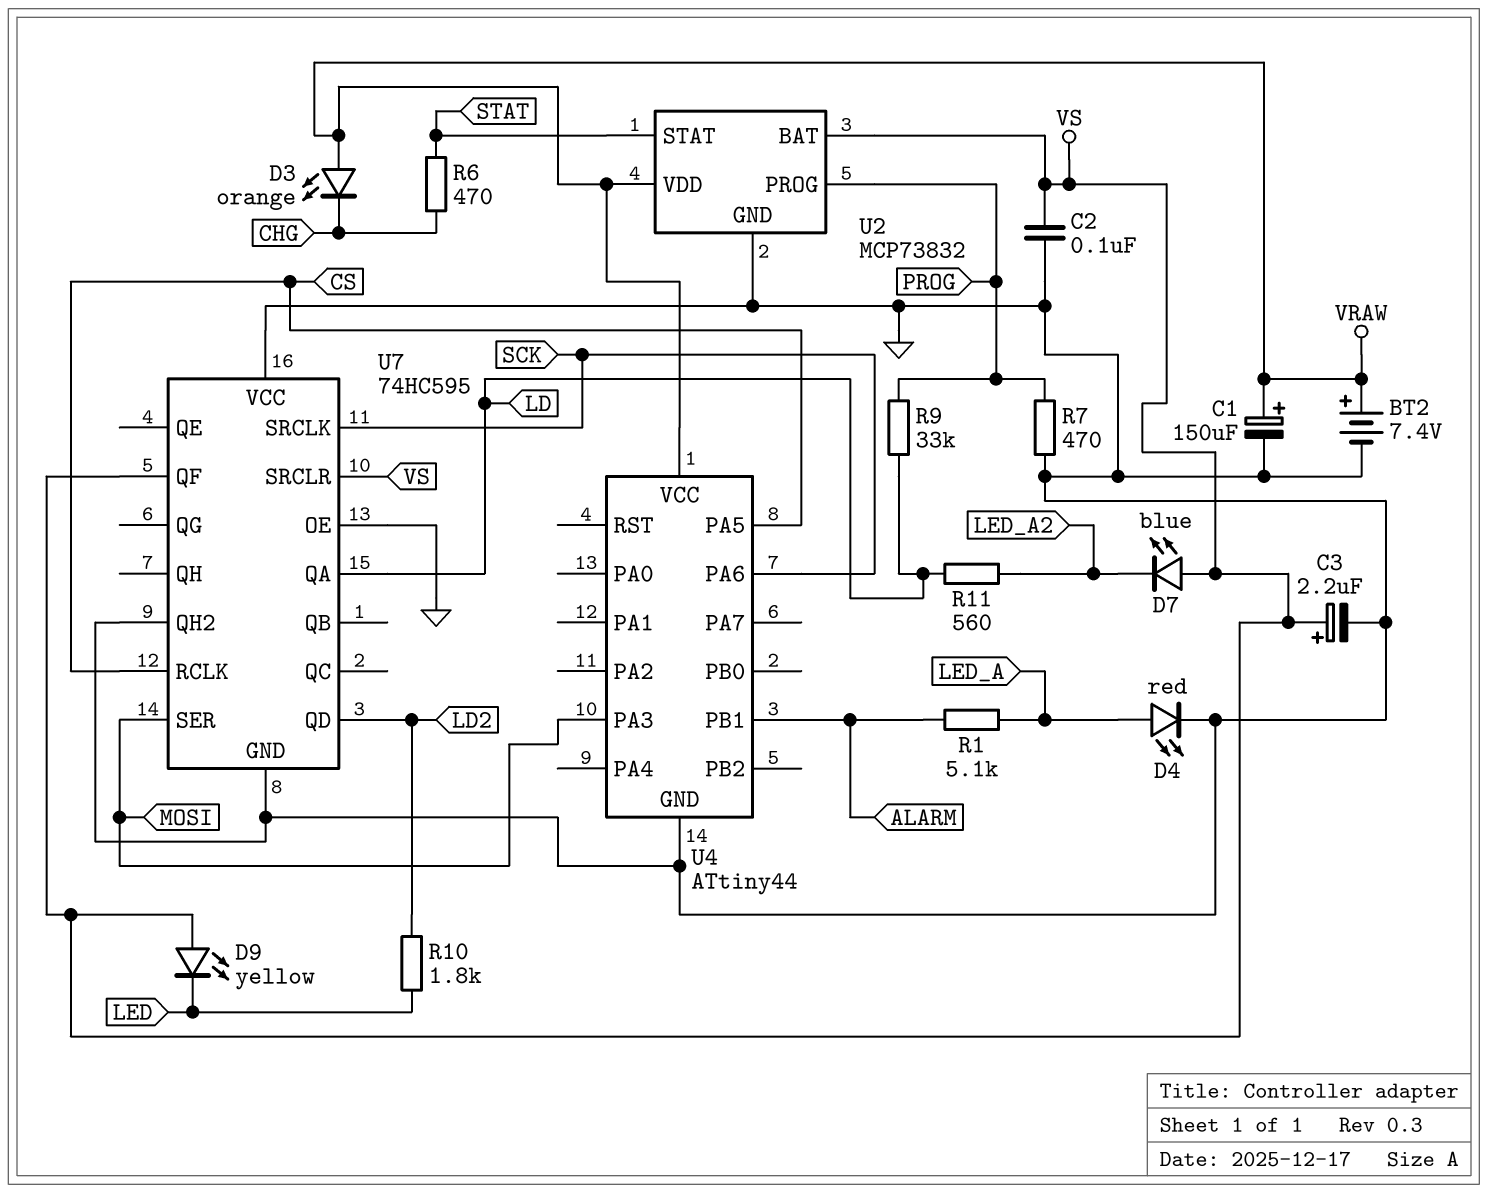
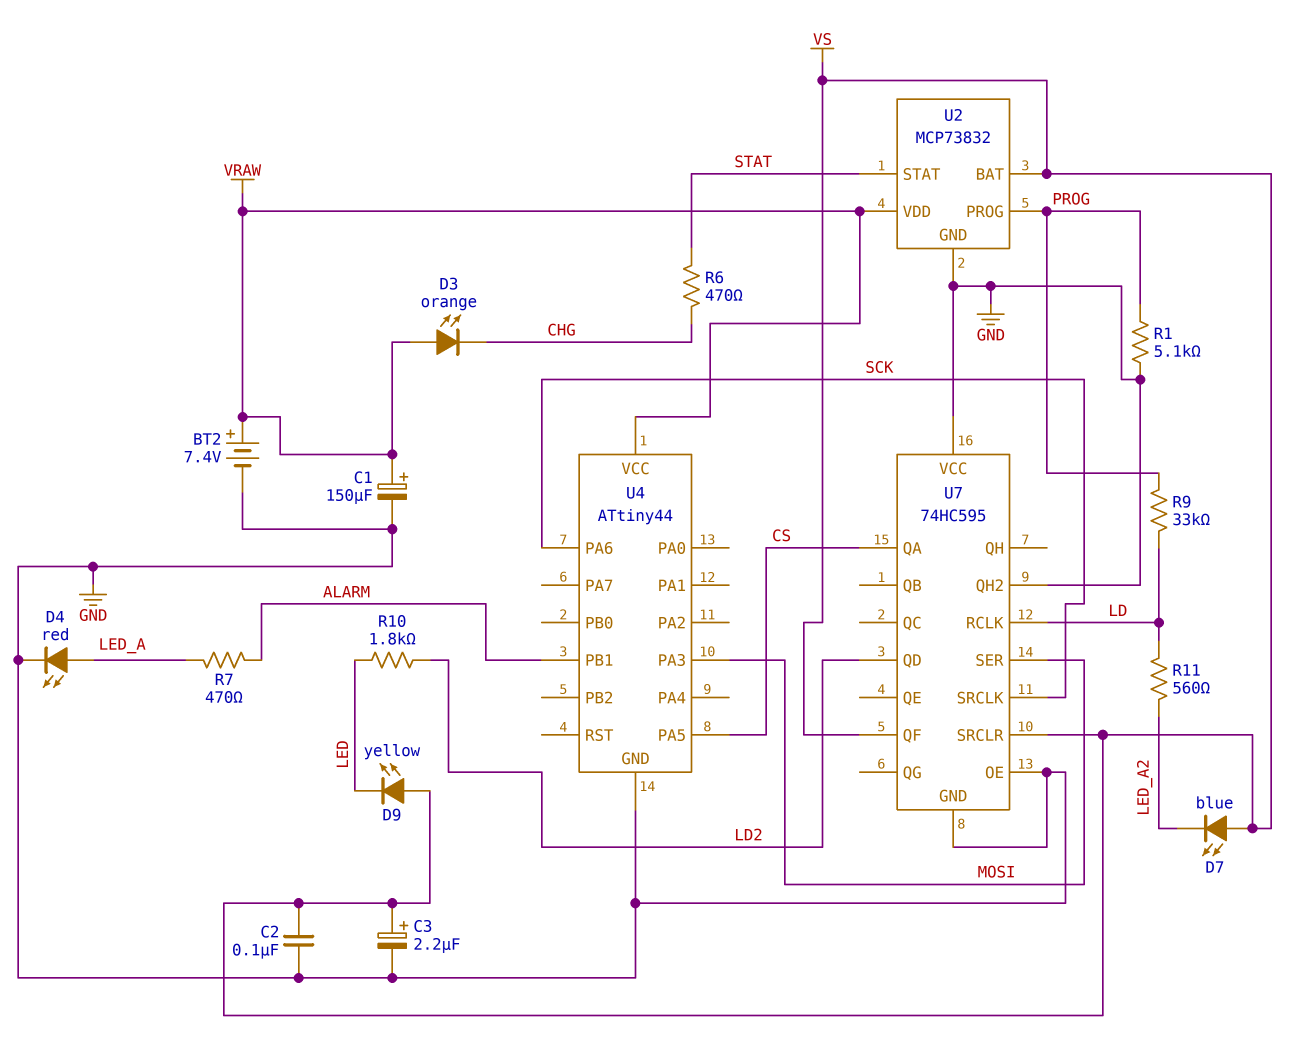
R1: 5.1k (ALARM, LED_A) -> 5.1k (GND, PROG)
R7: 470 (GND, PROG) -> 470 (ALARM, LED_A)
U7 pin QA: LD -> CS
U7 pin RCLK: CS -> LD

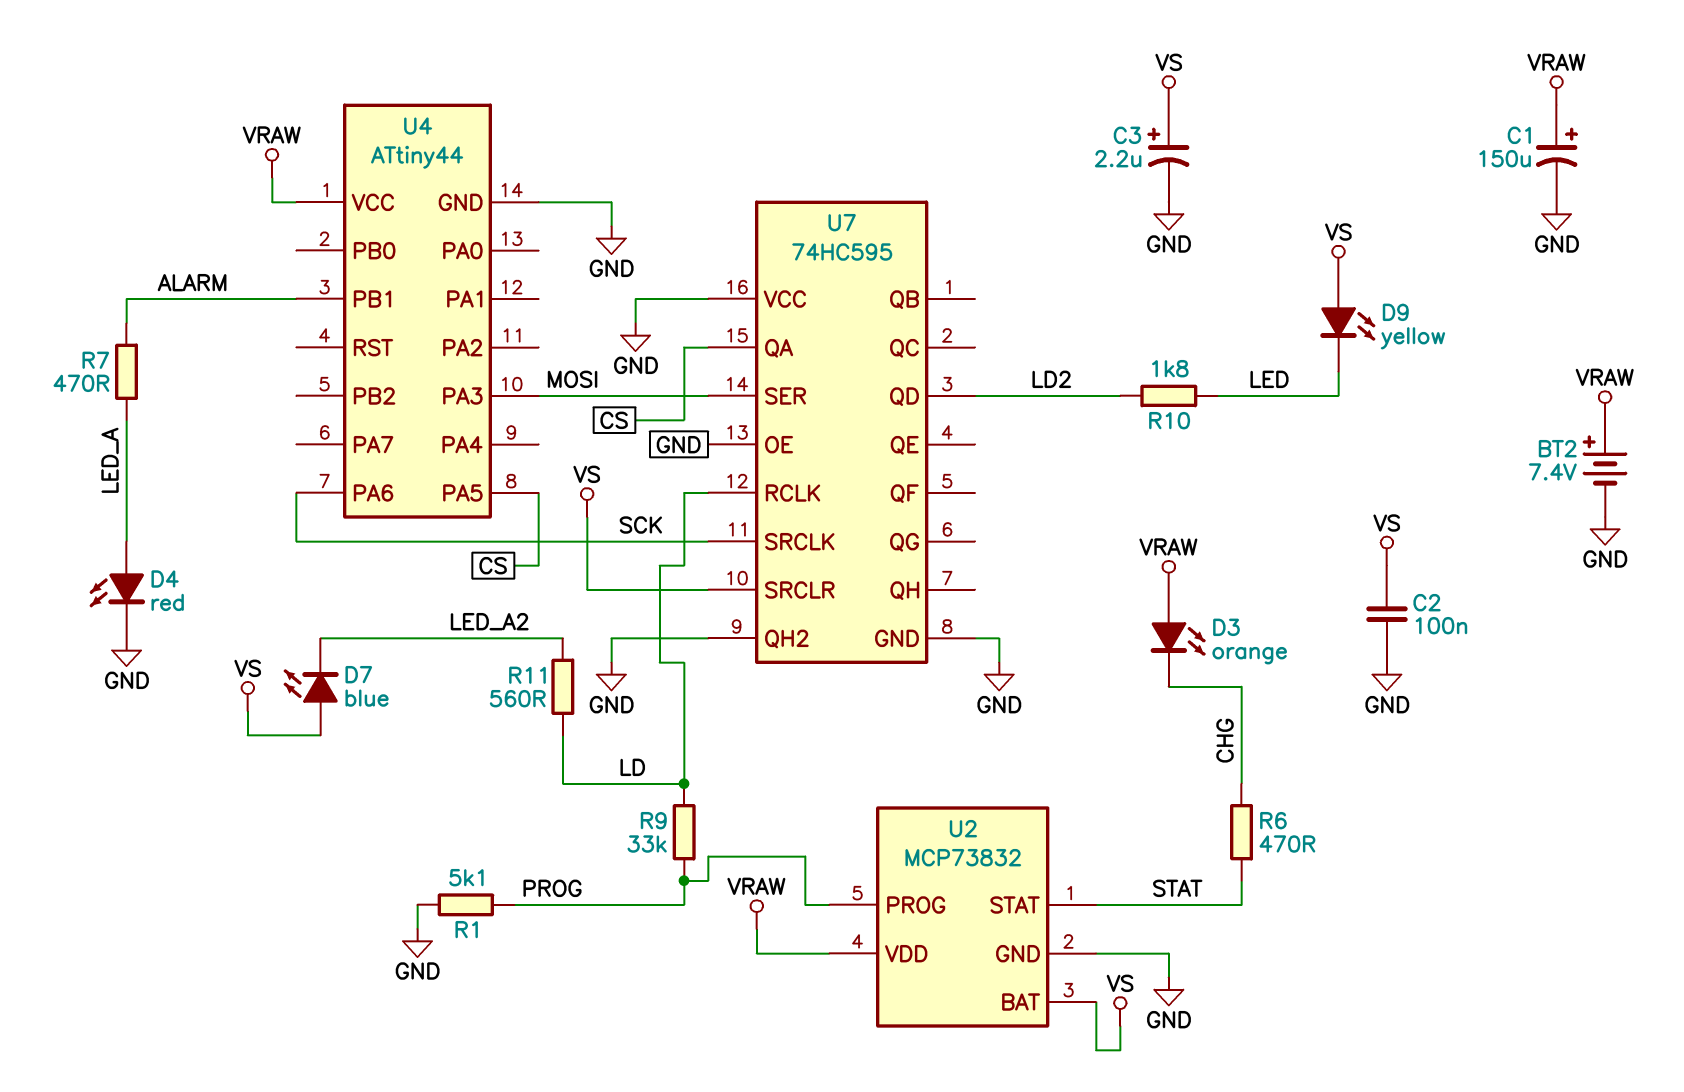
U7 pin QF: VS -> none

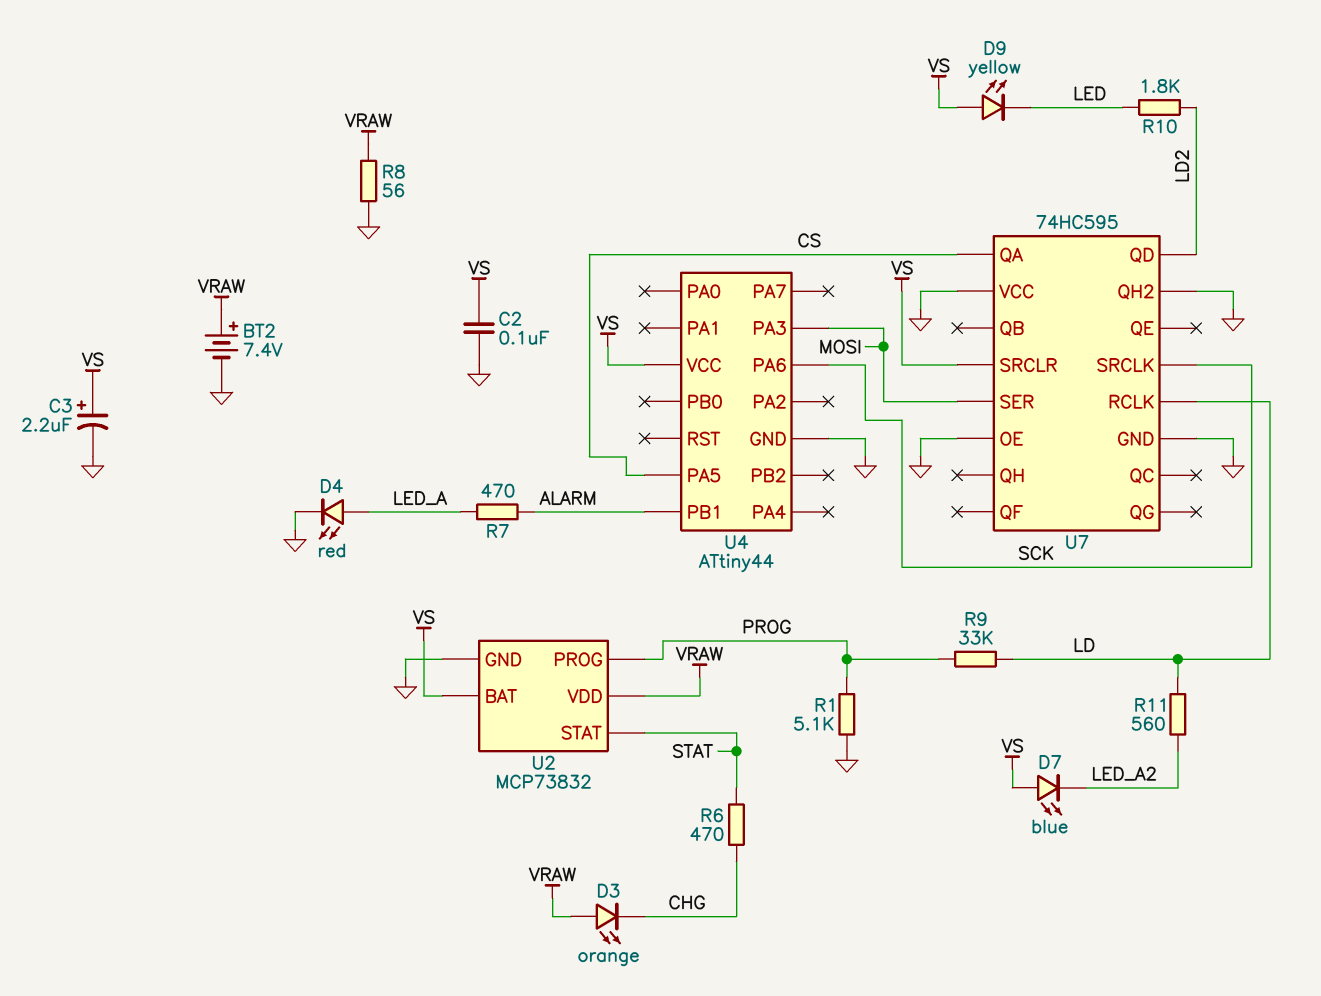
C1: 150uF (plus VRAW, minus GND) -> none
R8: none -> 56 (GND, VRAW)
U4 pin VCC: VRAW -> VS

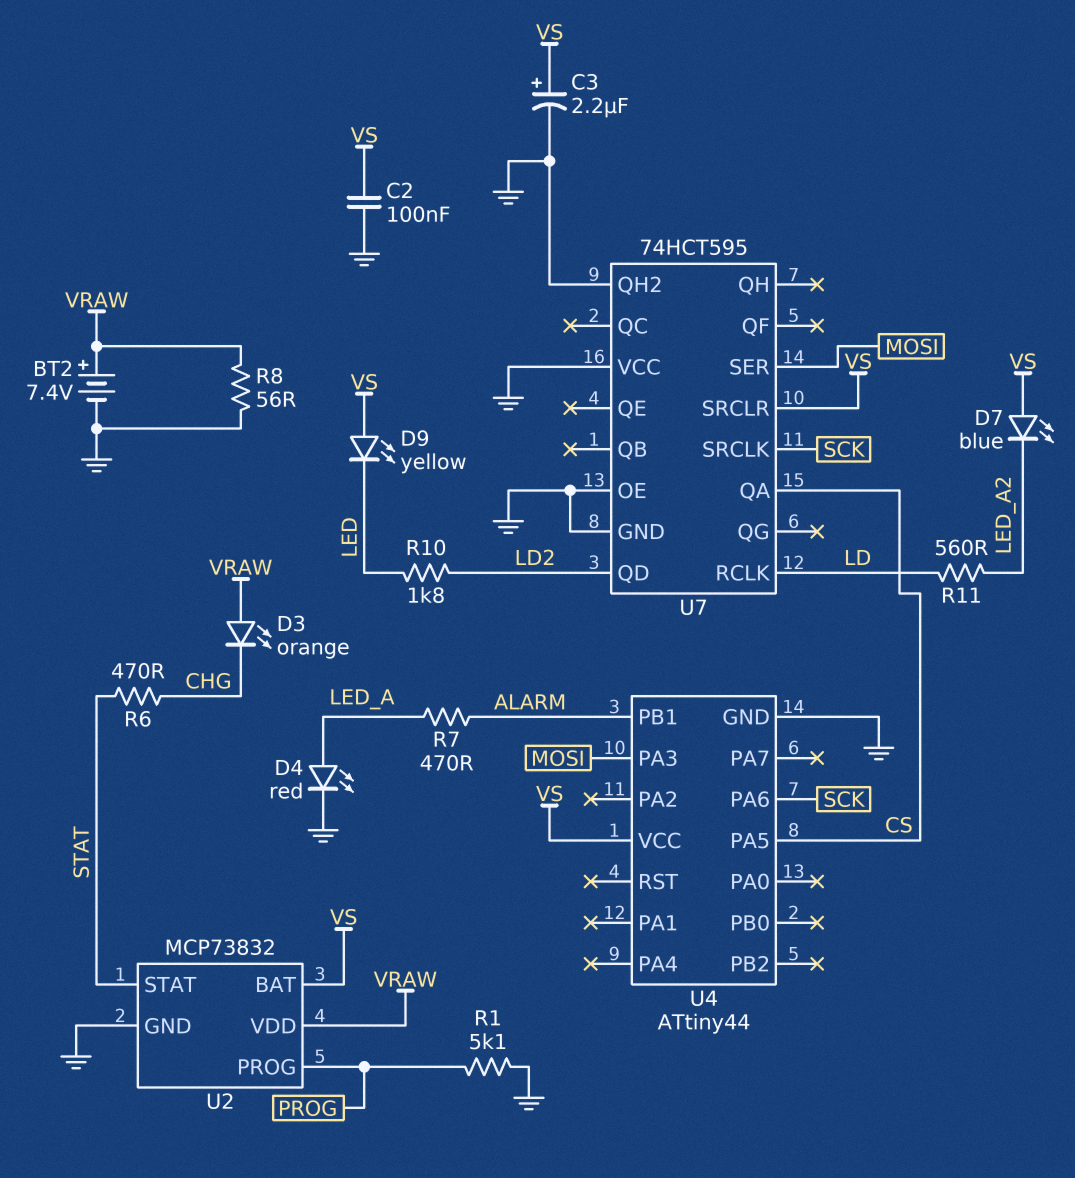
R9: 33k (LD, PROG) -> none
U7: 74HC595 -> 74HCT595

